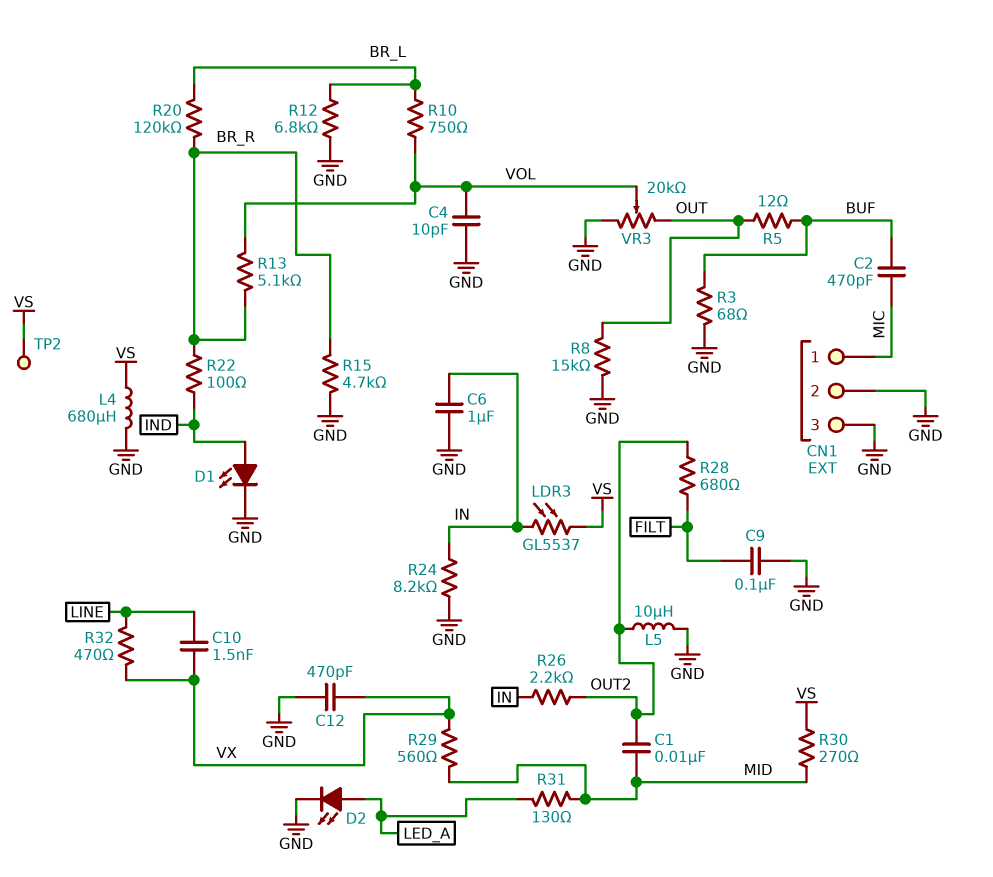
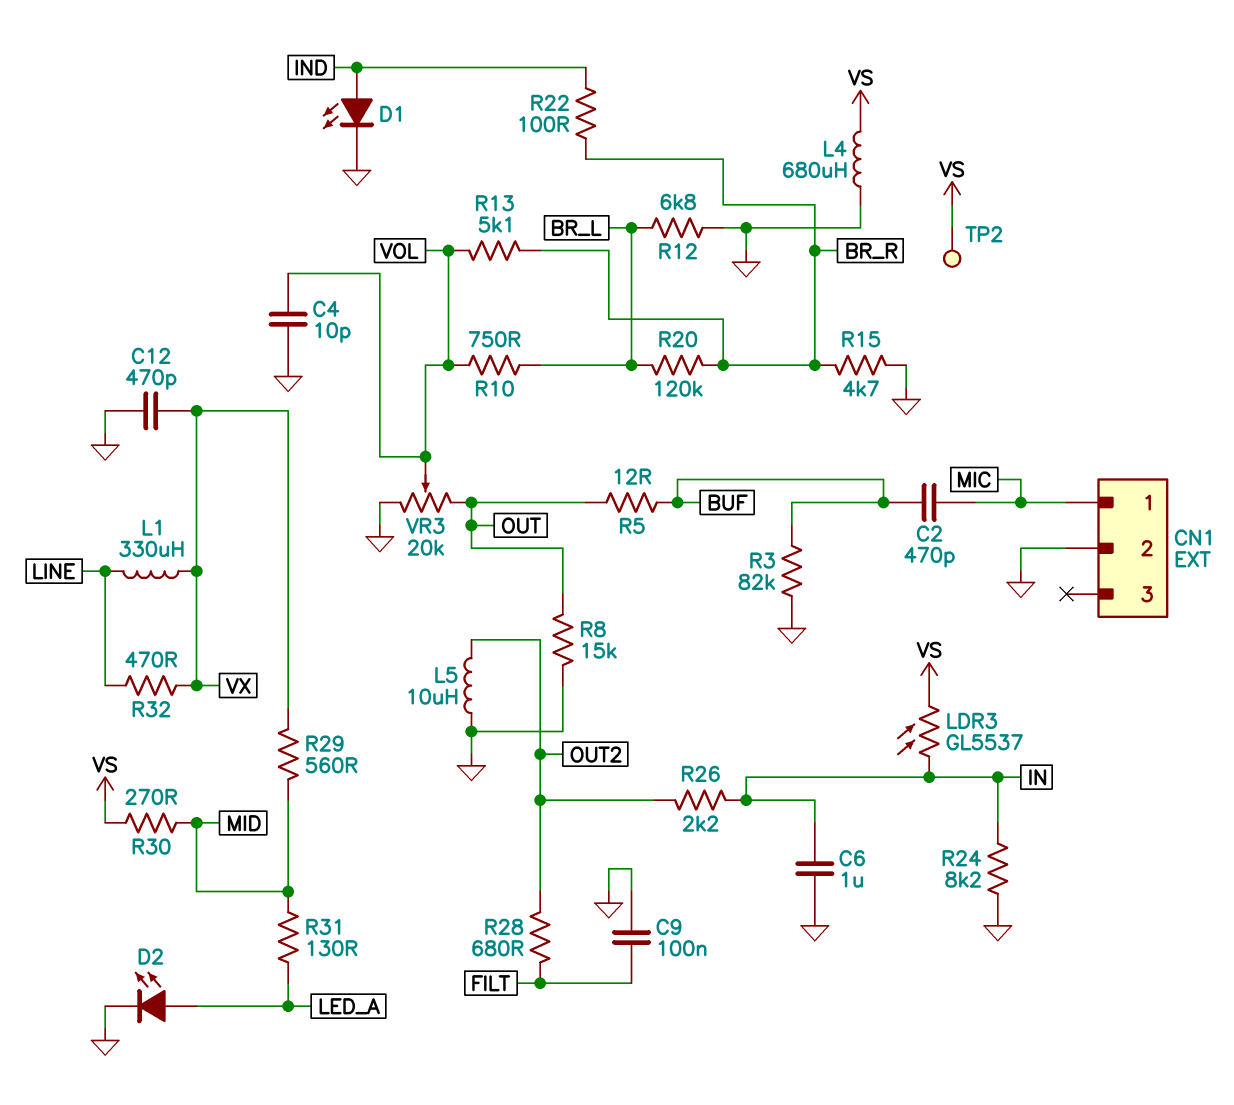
C1: 10nF (MID, OUT2) -> none
C10: 1.5nF (LINE, VX) -> none
CN1 pin 3: GND -> none
L1: none -> 330uH (LINE, VX)
R3: 68 (BUF, GND) -> 82k (BUF, GND)

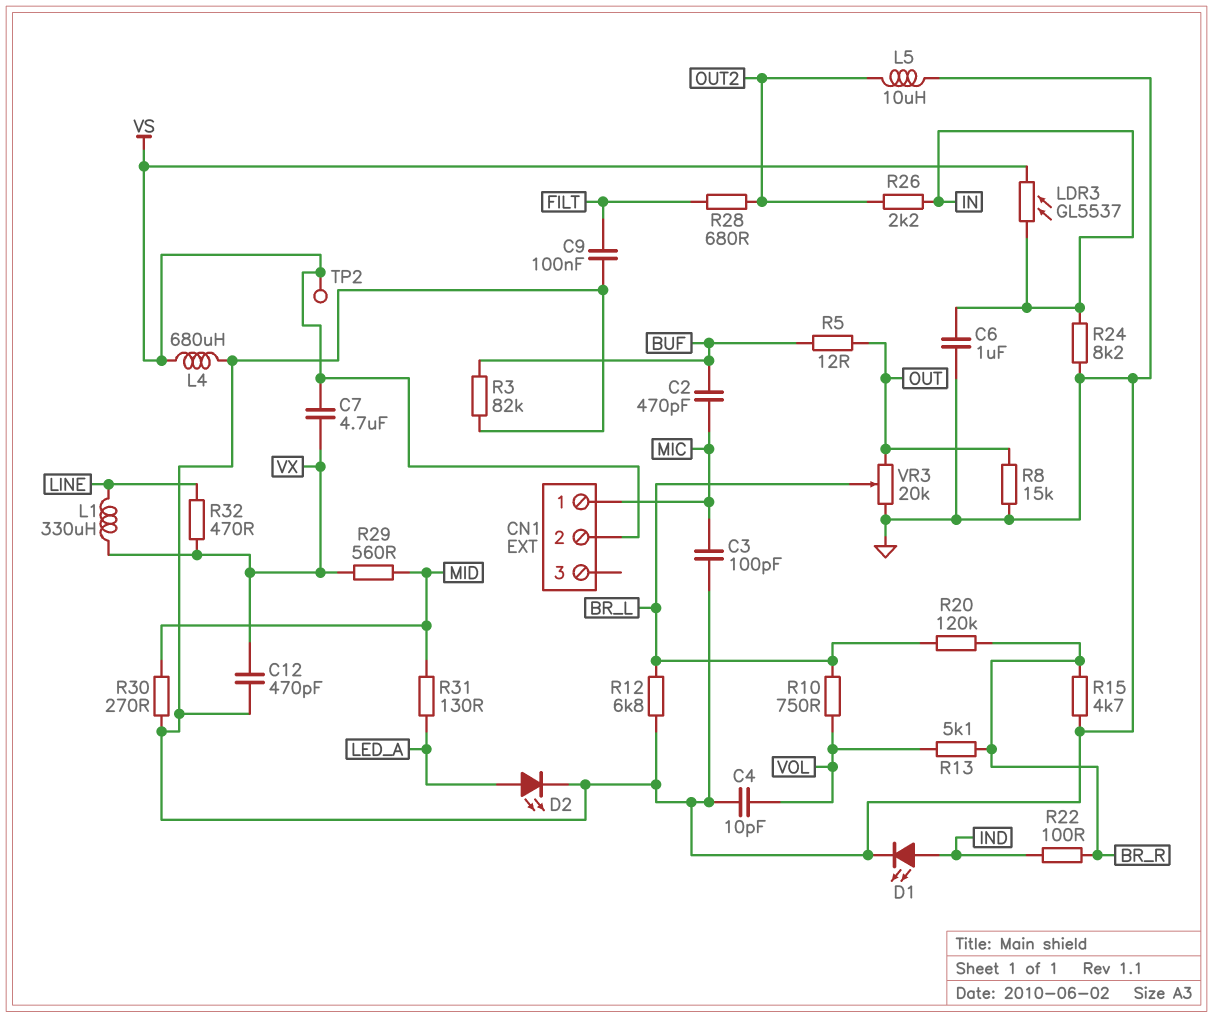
C3: none -> 100pF (GND, MIC)
C7: none -> 4.7uF (VS, VX)
CN1 pin 2: GND -> VS
R30: 270 (MID, VS) -> 270 (GND, MID)
VR3: 20k (GND, OUT, wiper VOL) -> 20k (GND, OUT, wiper BR_L)

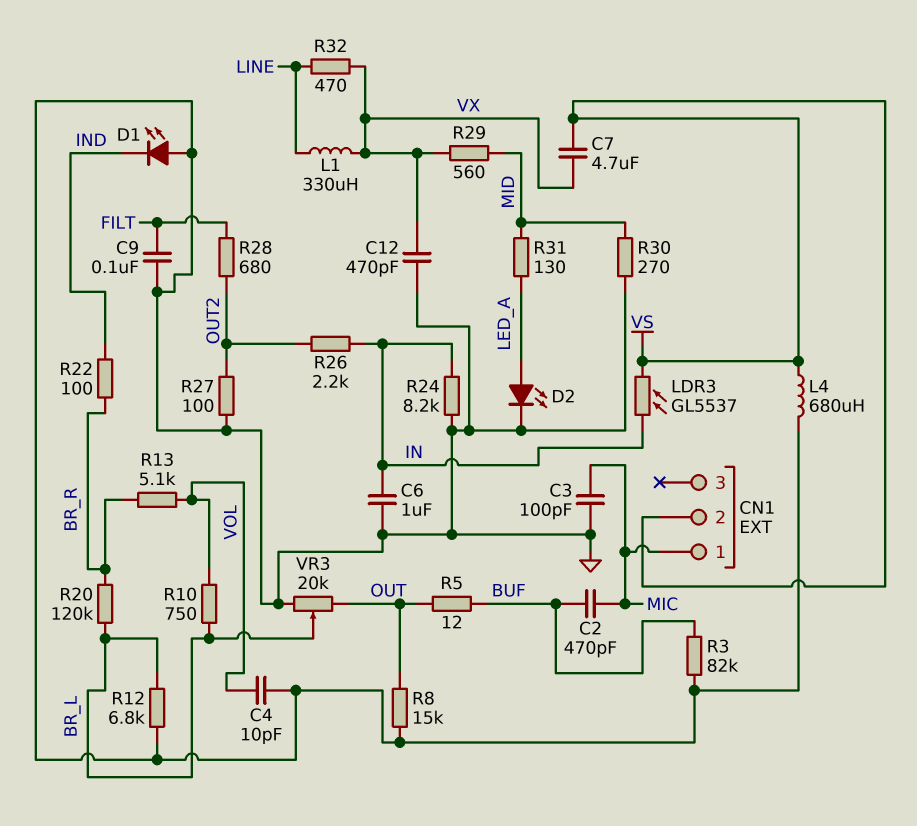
D1: LED (A IND, K GND) -> LED (A GND, K IND)
L5: 10uH (GND, OUT2) -> none
R15: 4.7k (BR_R, GND) -> none
R27: none -> 100 (GND, OUT2)
TP2: test point (VS) -> none

